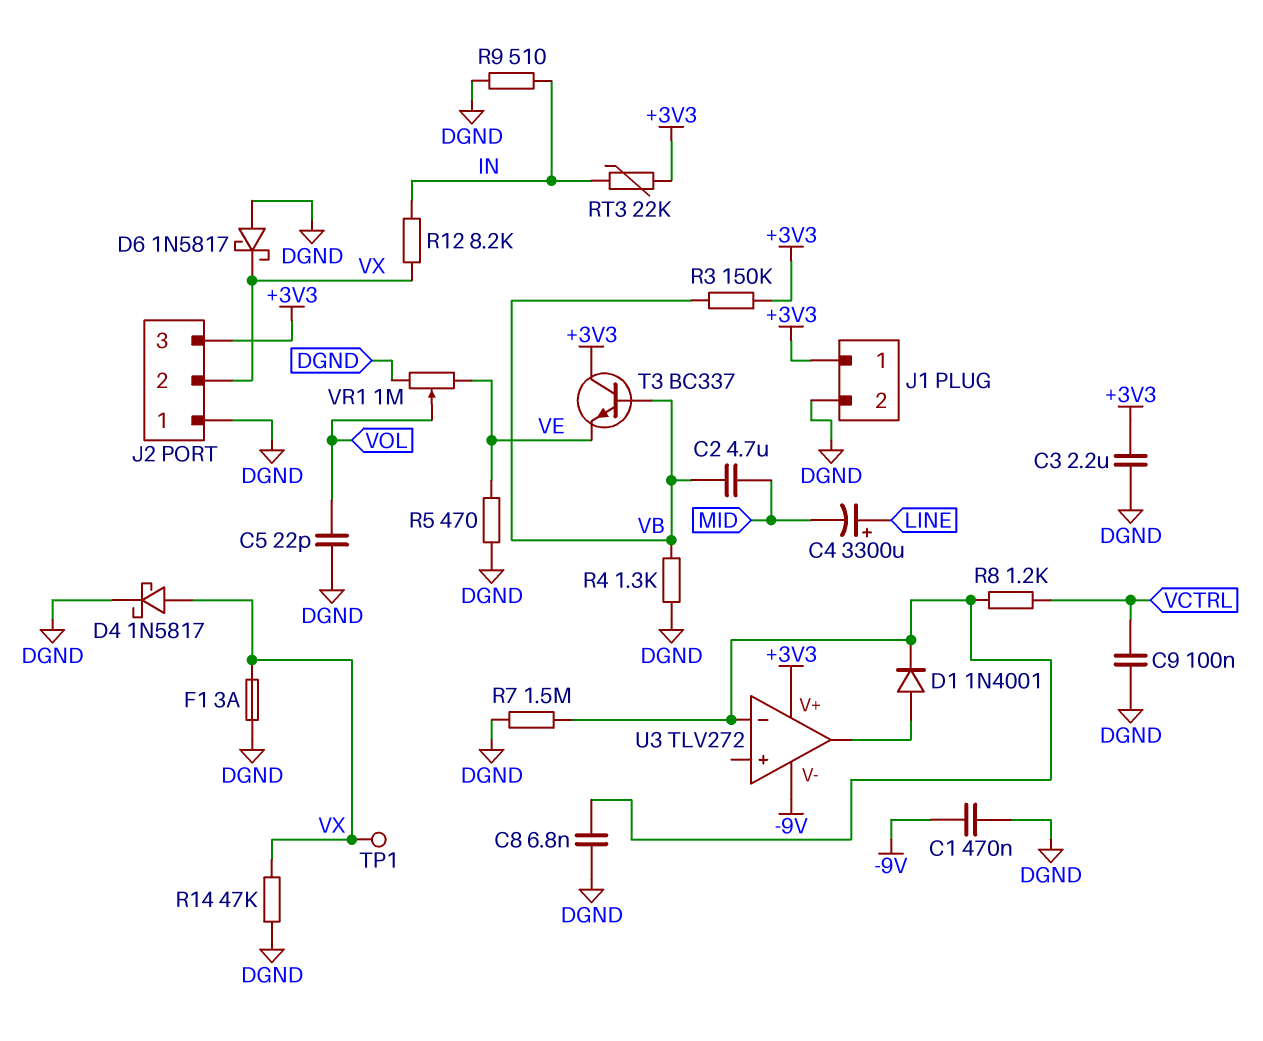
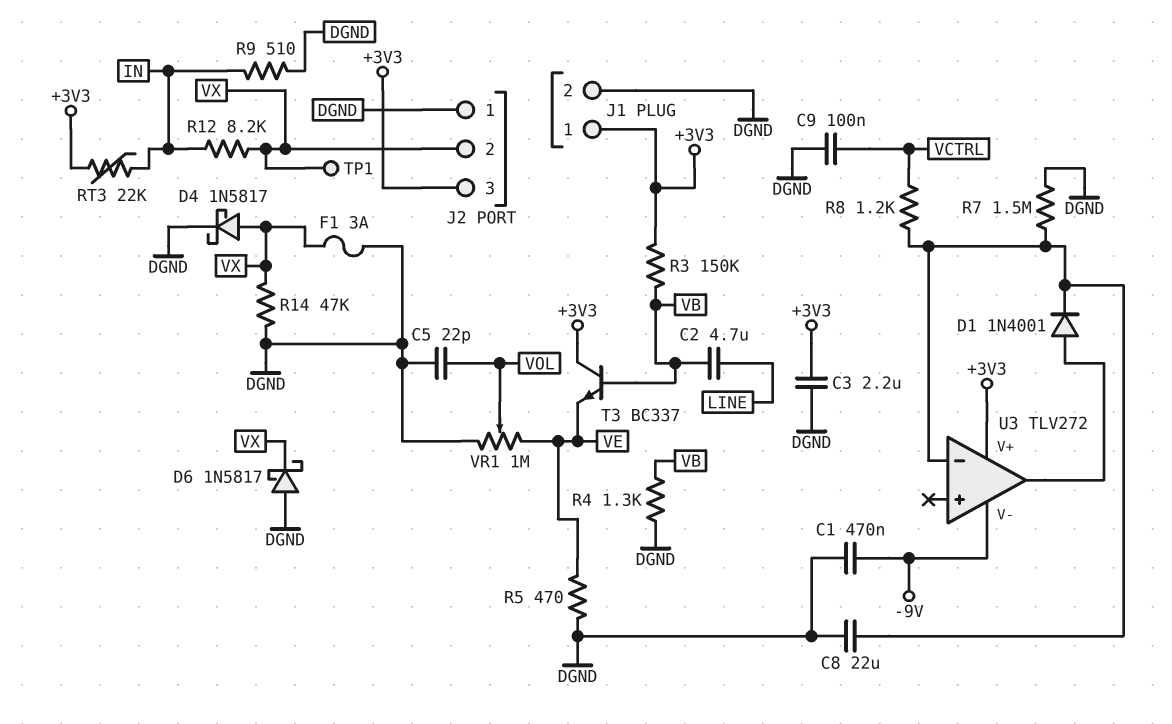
C2: 4.7uF (MID, VB) -> 4.7uF (LINE, VB)
C4: 3300uF (plus LINE, minus MID) -> none
C8: 6.8nF (DGND, U3/in-) -> 22uF (DGND, U3/in-)

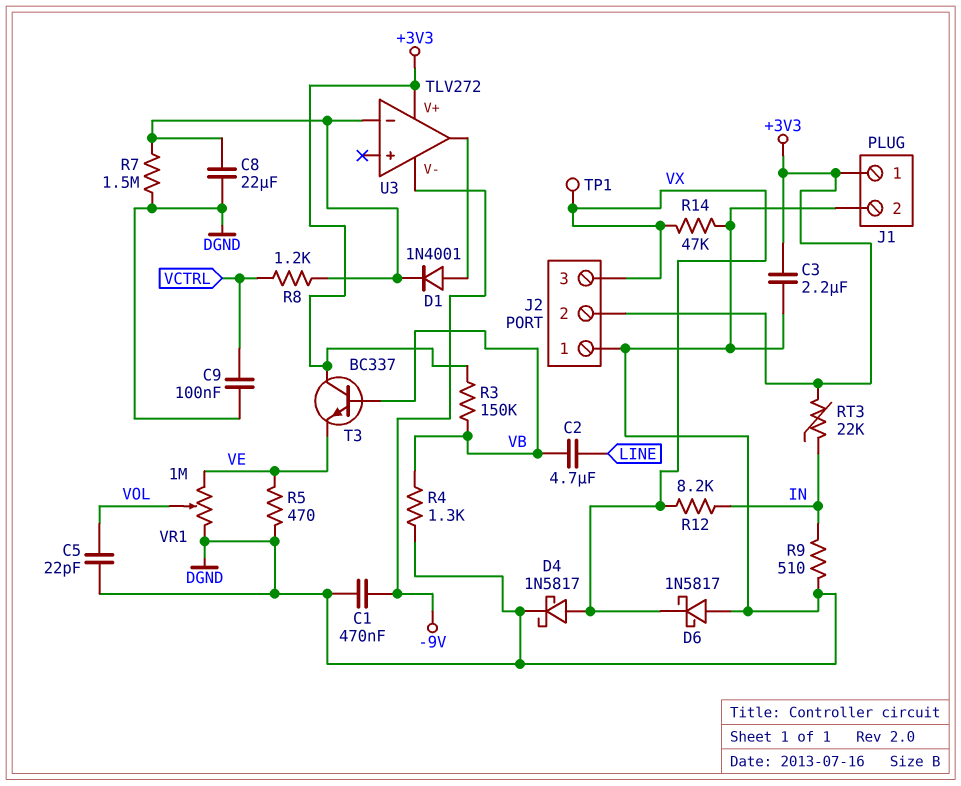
F1: 3A (DGND, VX) -> none
J2 pin 2: VX -> +3V3
J2 pin 3: +3V3 -> VX

